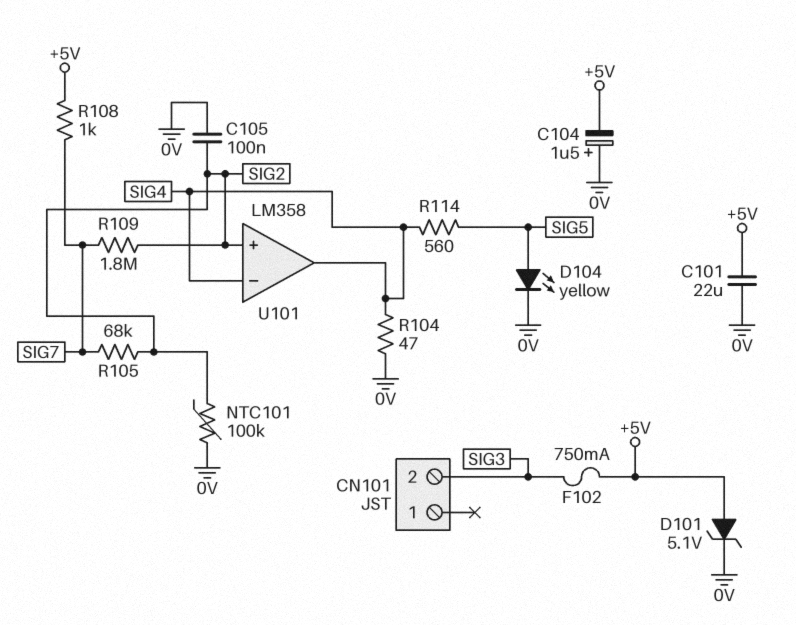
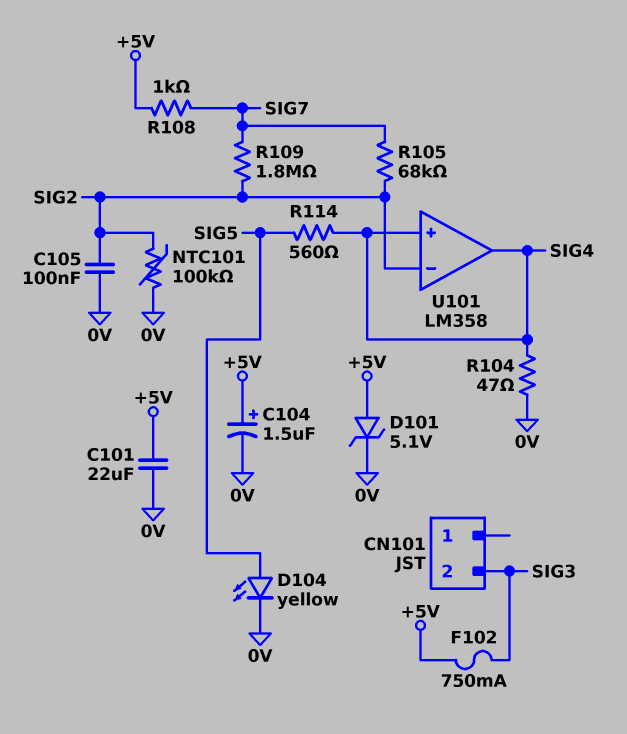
C104: 1.5uF (plus 0V, minus +5V) -> 1.5uF (plus +5V, minus 0V)
U101 pin in+: SIG2 -> SIG4
U101 pin in-: SIG4 -> SIG2

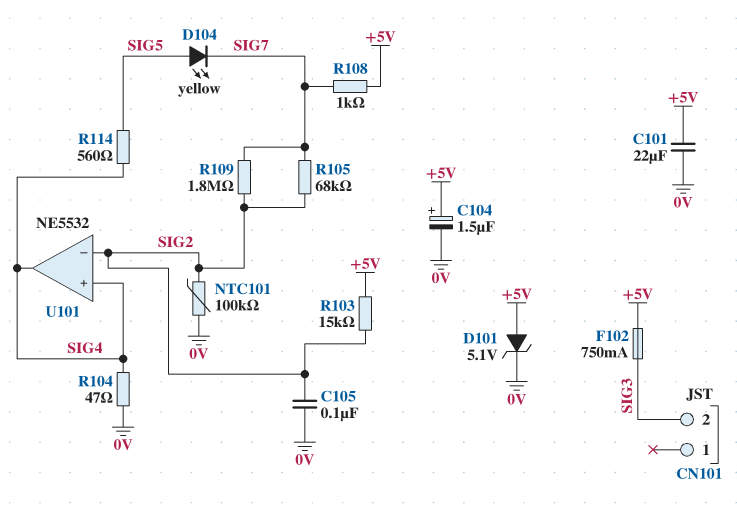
D104: LED yellow (A SIG5, K 0V) -> LED yellow (A SIG5, K SIG7)
R103: none -> 15k (+5V, SIG2)
U101: LM358 -> NE5532

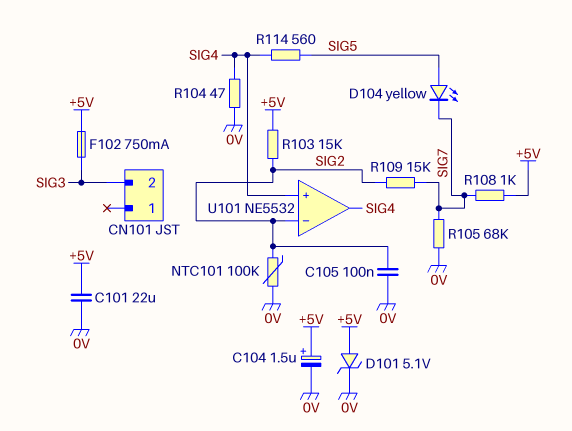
R105: 68k (SIG2, SIG7) -> 68k (0V, SIG7)
R109: 1.8M (SIG2, SIG7) -> 15k (SIG2, SIG7)

